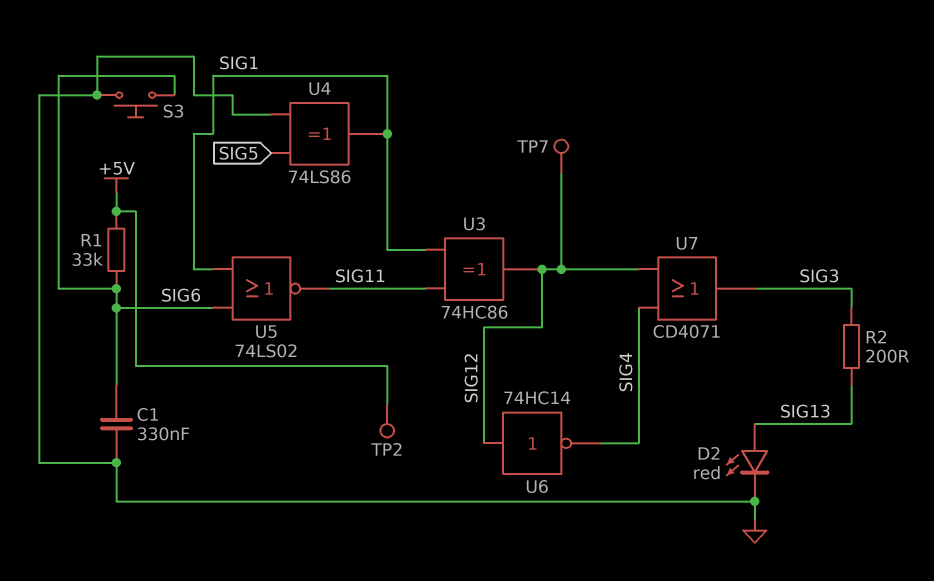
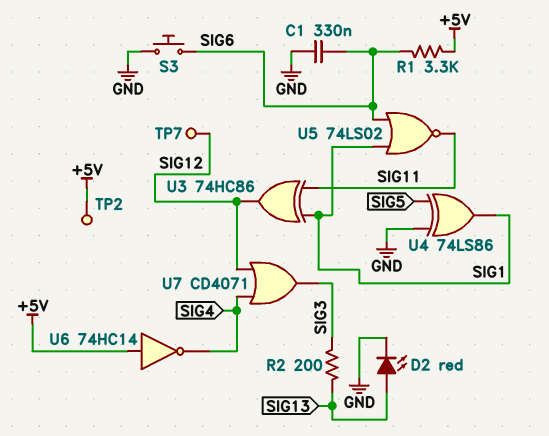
R1: 33k (+5V, SIG6) -> 3.3k (+5V, SIG6)
U6: NOT 74HC14 (in SIG12, out SIG4) -> NOT 74HC14 (in +5V, out SIG4)

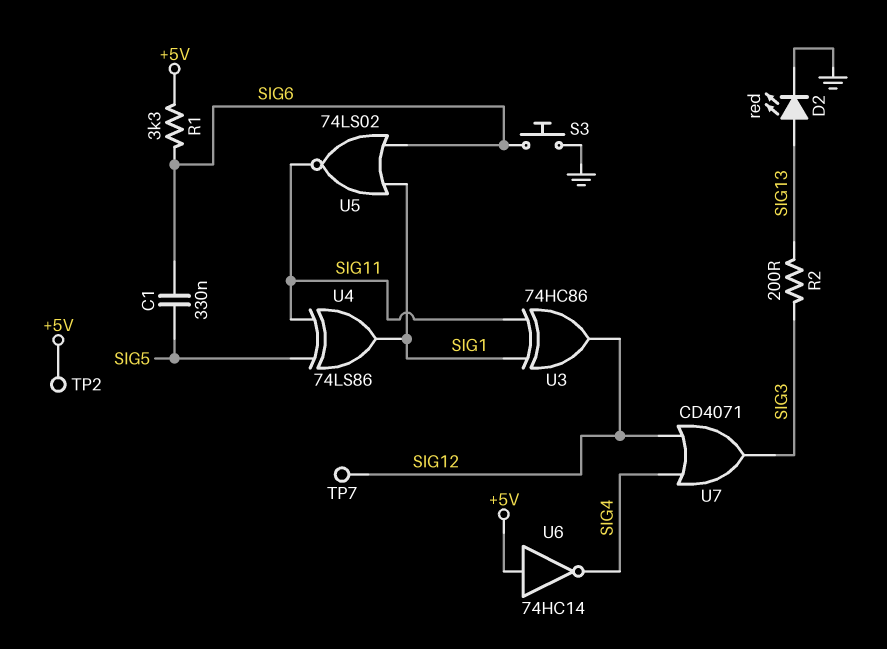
C1: 330nF (GND, SIG6) -> 330nF (SIG5, SIG6)
U4: XOR 74LS86 (in GND, in SIG5, out SIG1) -> XOR 74LS86 (in SIG5, in SIG11, out SIG1)

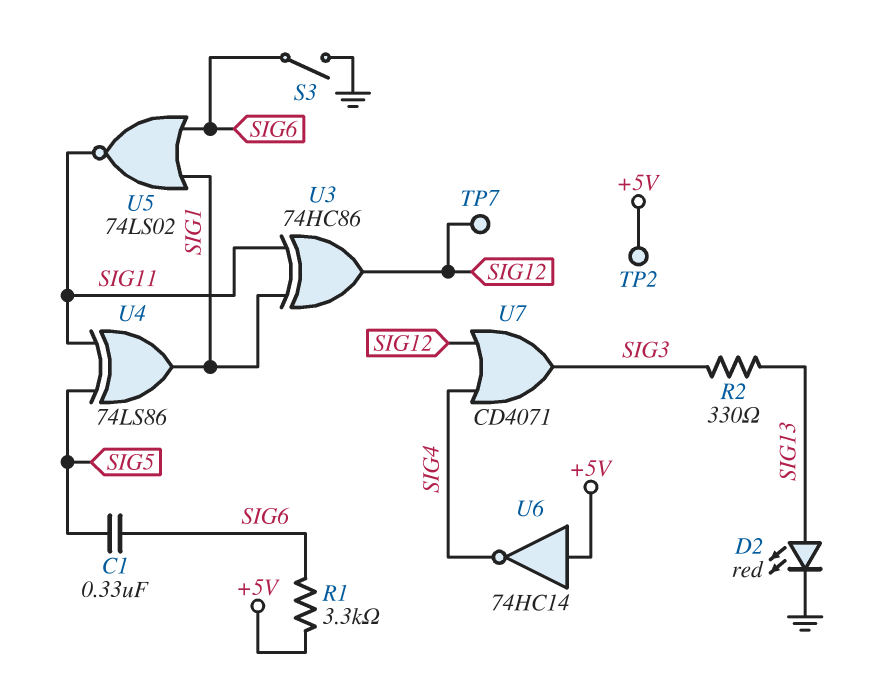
R2: 200 (SIG3, SIG13) -> 330 (SIG3, SIG13)
S3: button (GND, SIG6) -> switch (GND, SIG6)

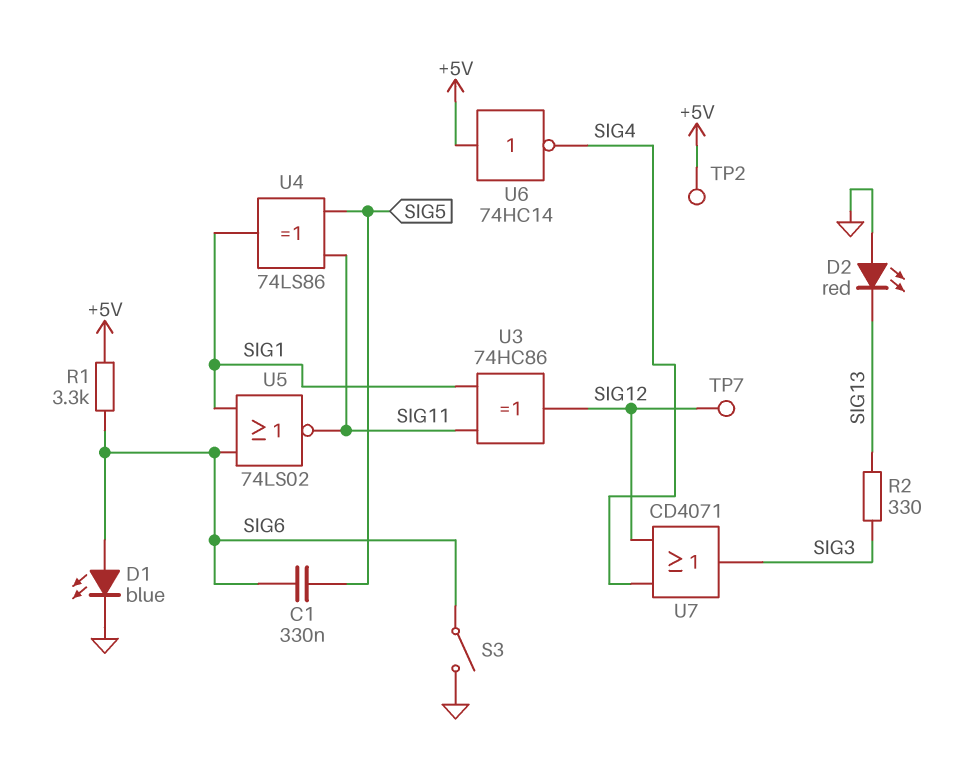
D1: none -> LED blue (A SIG6, K GND)
D2: LED red (A SIG13, K GND) -> LED red (A GND, K SIG13)

